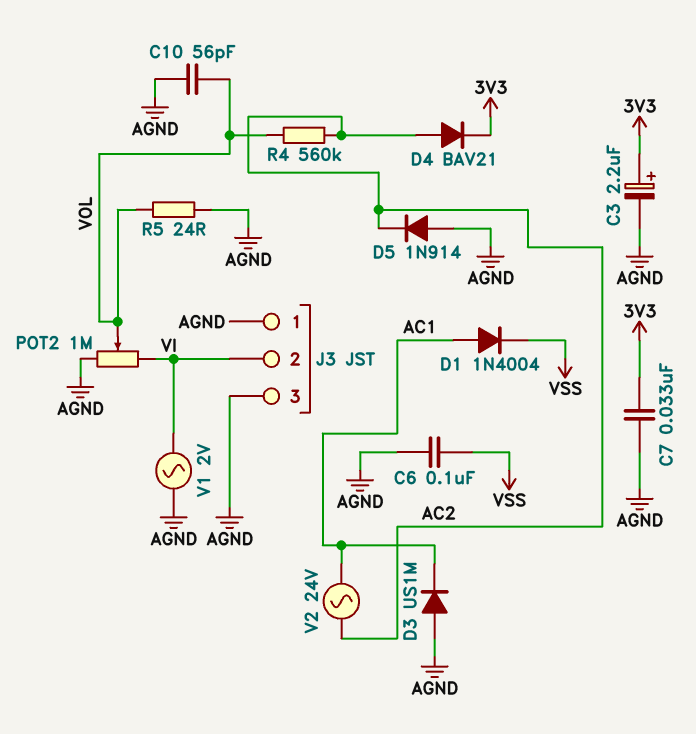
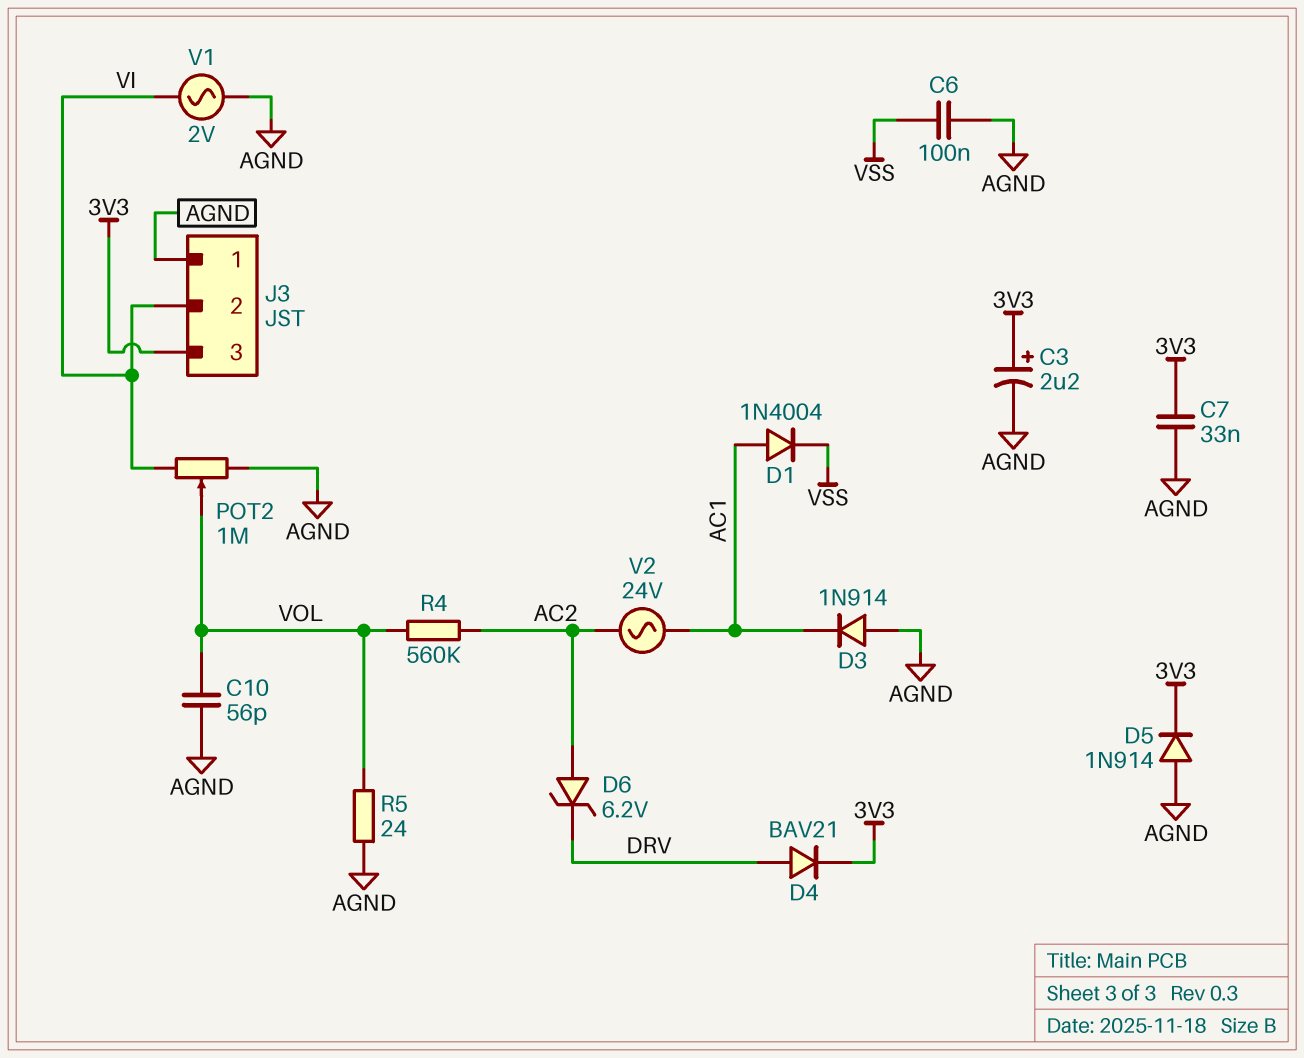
D3: diode US1M (A AGND, K AC1) -> diode 1N914 (A AGND, K AC1)
D4: diode BAV21 (A AC2, K 3V3) -> diode BAV21 (A DRV, K 3V3)
D5: diode 1N914 (A AGND, K AC2) -> diode 1N914 (A AGND, K 3V3)
D6: none -> zener 6.2V (A AC2, K DRV)
J3 pin 3: AGND -> 3V3

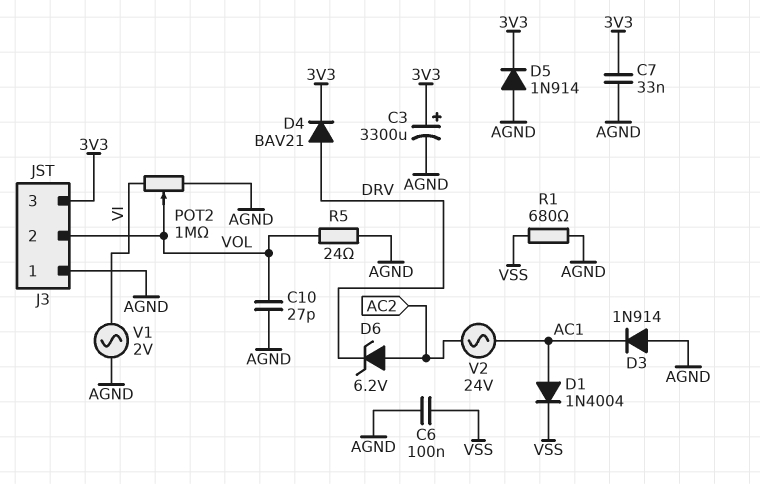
C3: 2.2uF (plus 3V3, minus AGND) -> 3300uF (plus 3V3, minus AGND)
C10: 56pF (AGND, VOL) -> 27pF (AGND, VOL)
J3 pin 2: VI -> VOL
R1: none -> 680 (AGND, VSS)
R4: 560k (AC2, VOL) -> none

